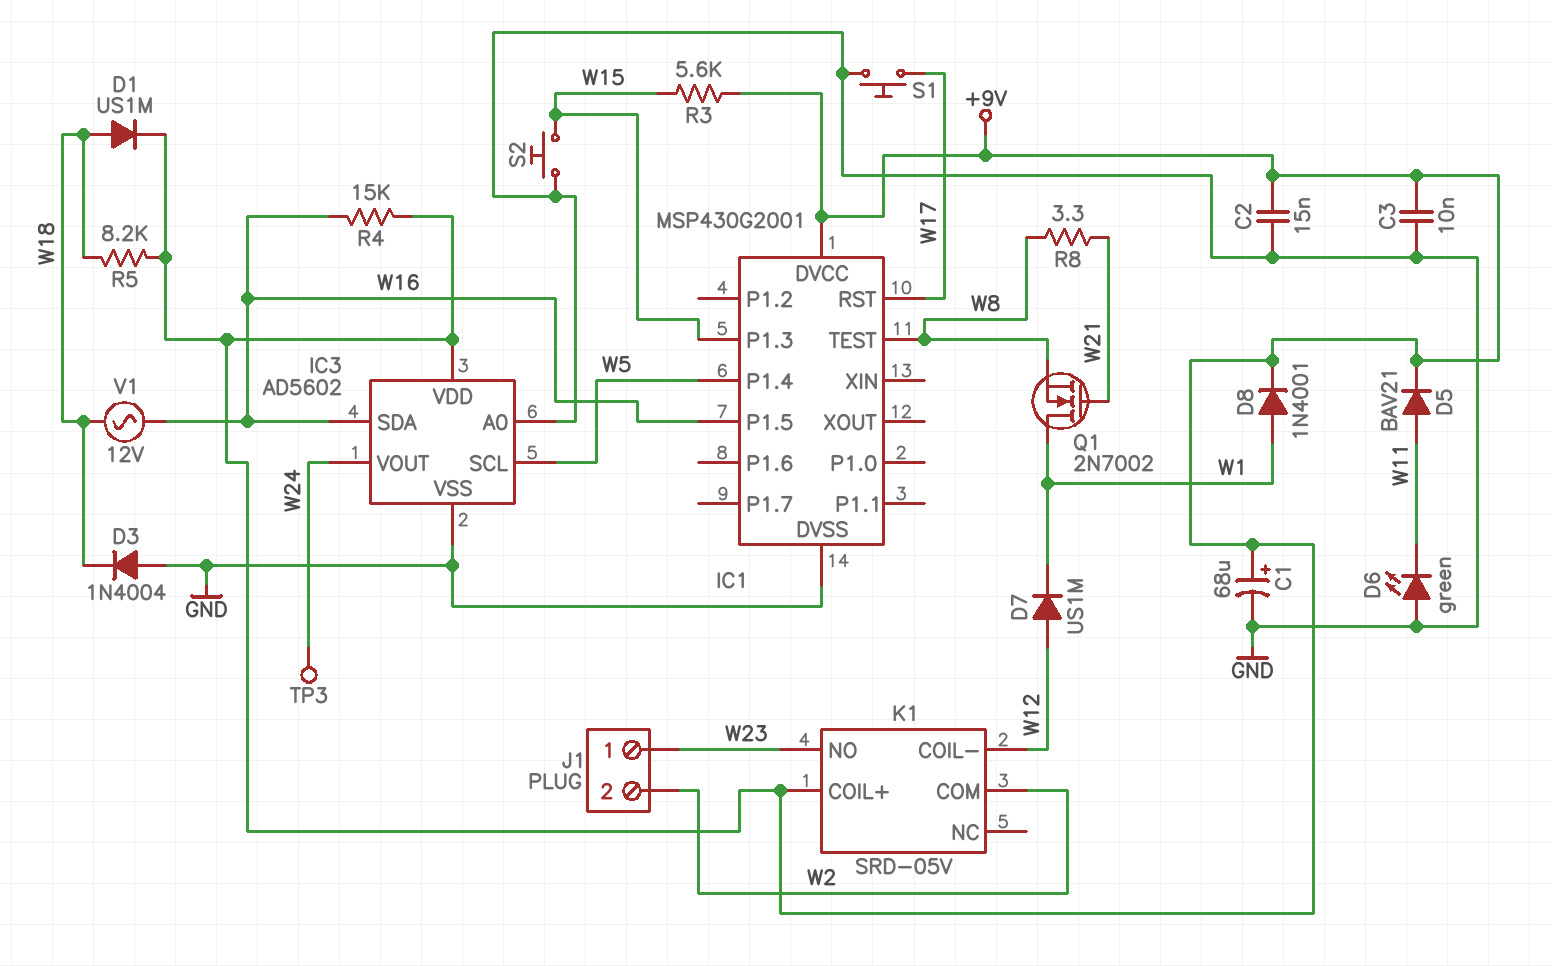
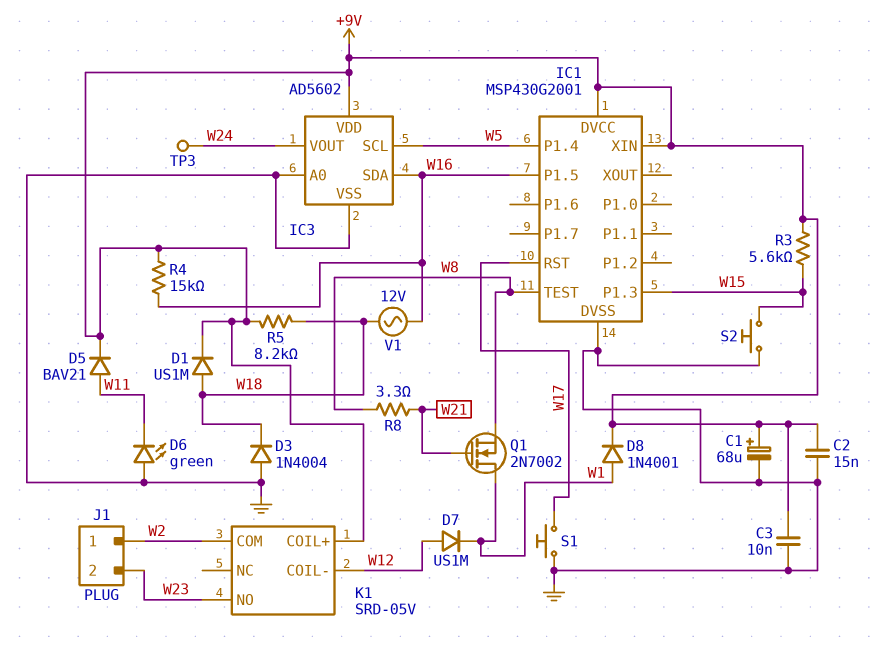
IC1 pin XIN: none -> +9V
J1 pin 1: W23 -> W2
J1 pin 2: W2 -> W23

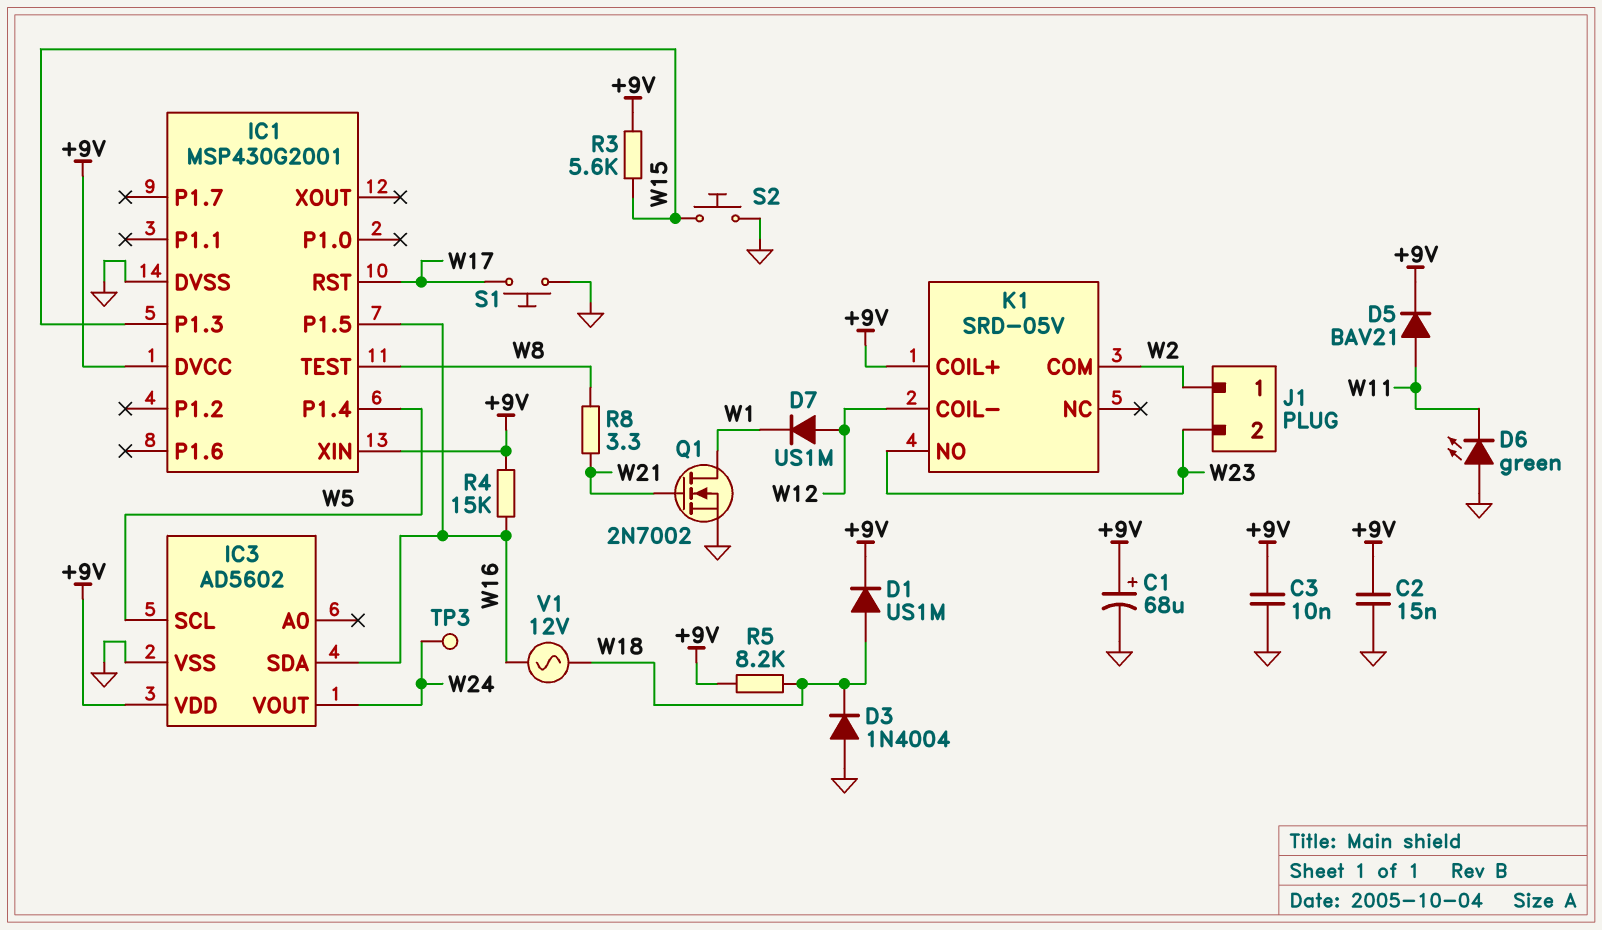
D8: diode 1N4001 (A W1, K +9V) -> none
IC3 pin A0: GND -> none
Q1: NMOS 2N7002 (G W21, D W1, S W8) -> NMOS 2N7002 (G W21, D W1, S GND)

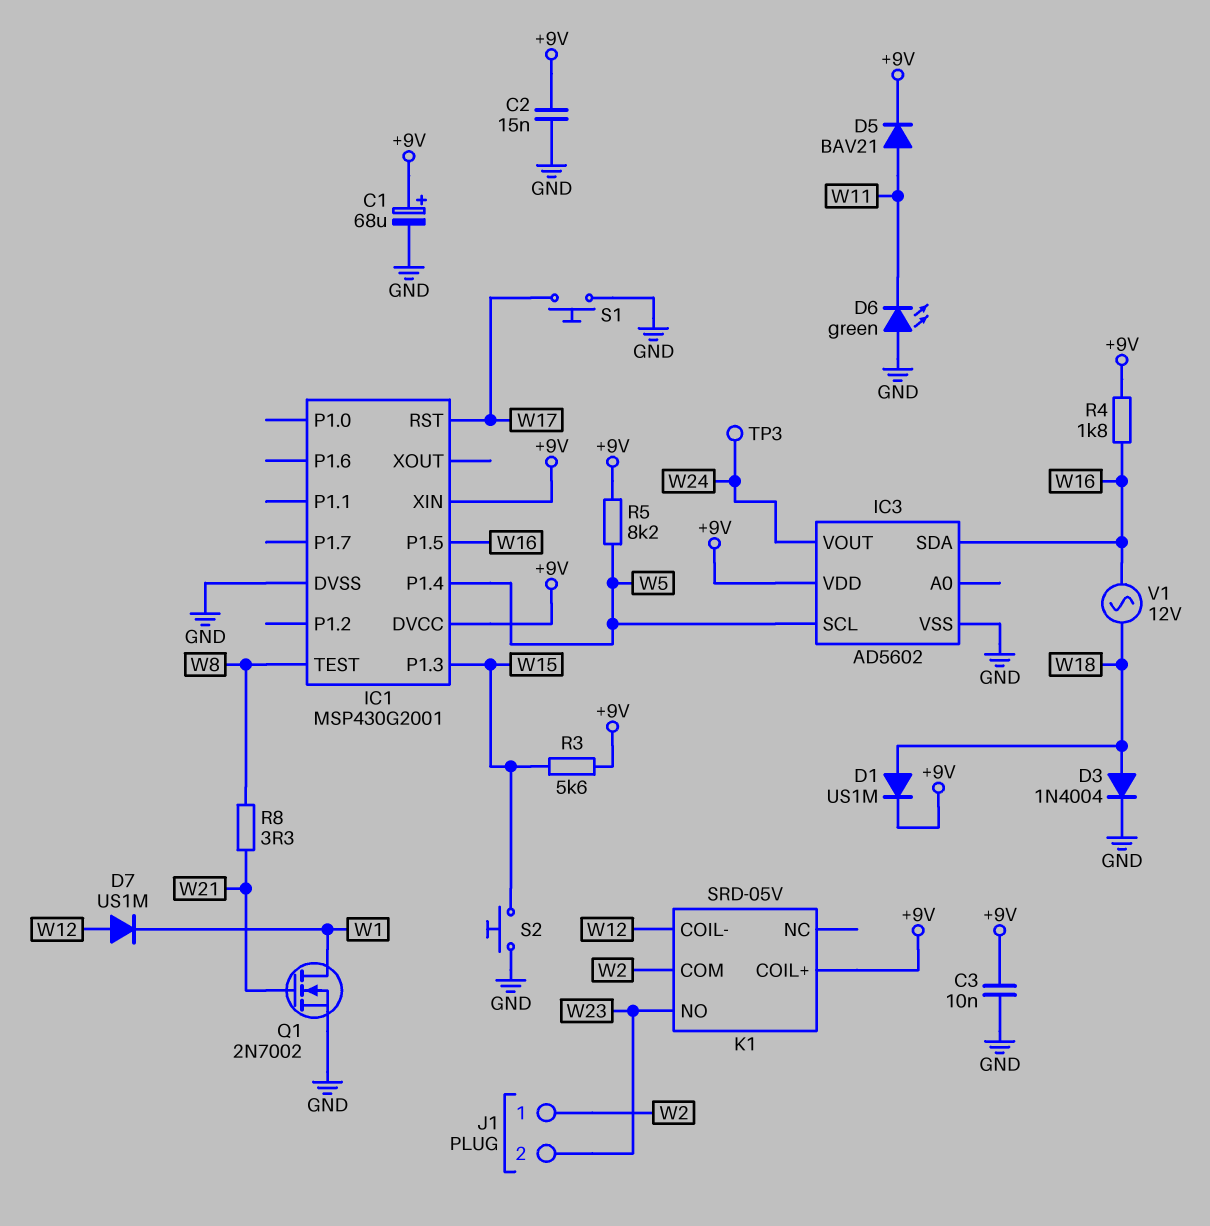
D3: diode 1N4004 (A GND, K W18) -> diode 1N4004 (A W18, K GND)
R4: 15k (+9V, W16) -> 1.8k (+9V, W16)
R5: 8.2k (+9V, W18) -> 8.2k (+9V, W5)

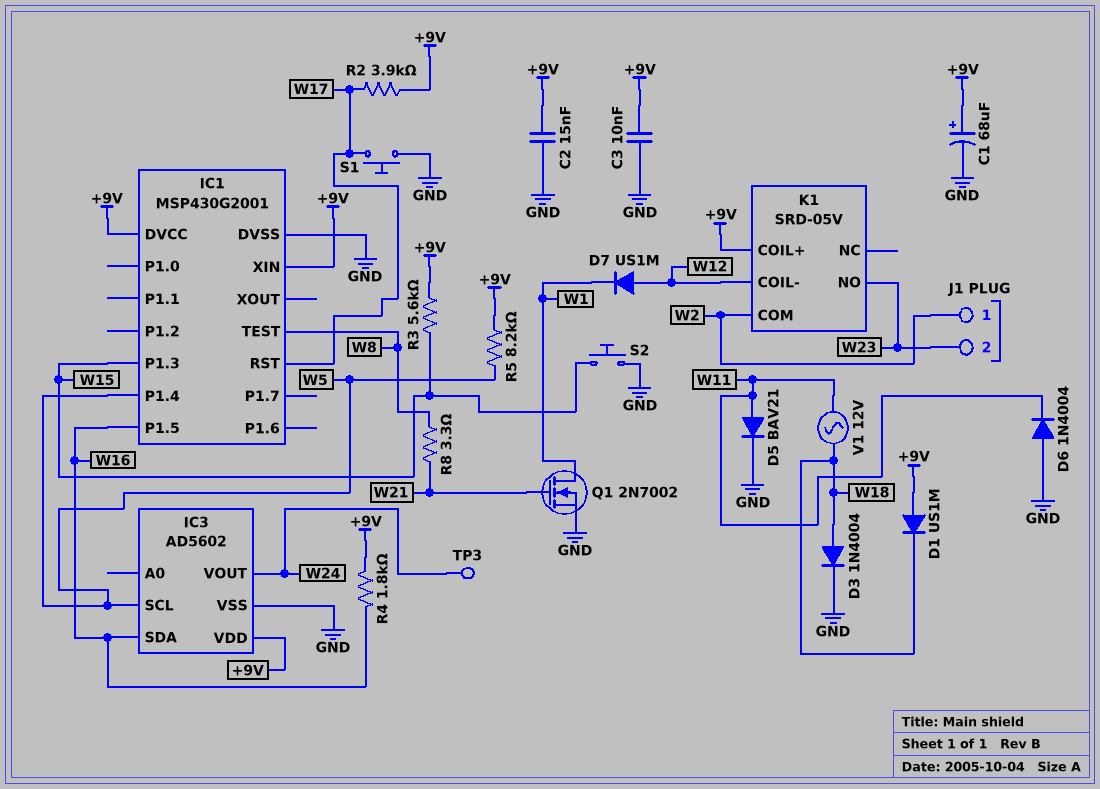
D1: diode US1M (A W18, K +9V) -> diode US1M (A +9V, K W18)
D5: diode BAV21 (A W11, K +9V) -> diode BAV21 (A W11, K GND)
D6: LED green (A GND, K W11) -> diode 1N4004 (A GND, K W11)
R2: none -> 3.9k (+9V, W17)
V1: AC 12V (W16, W18) -> AC 12V (W11, W18)

